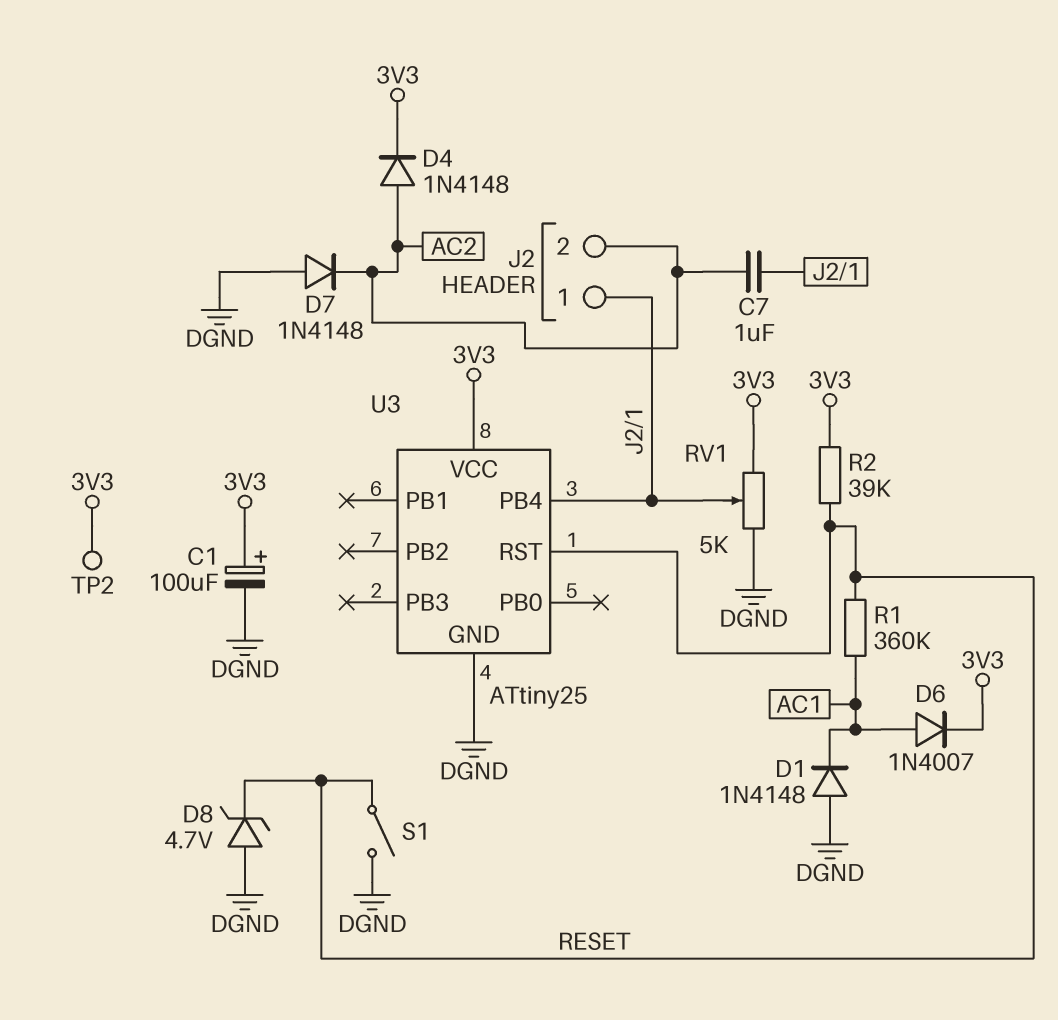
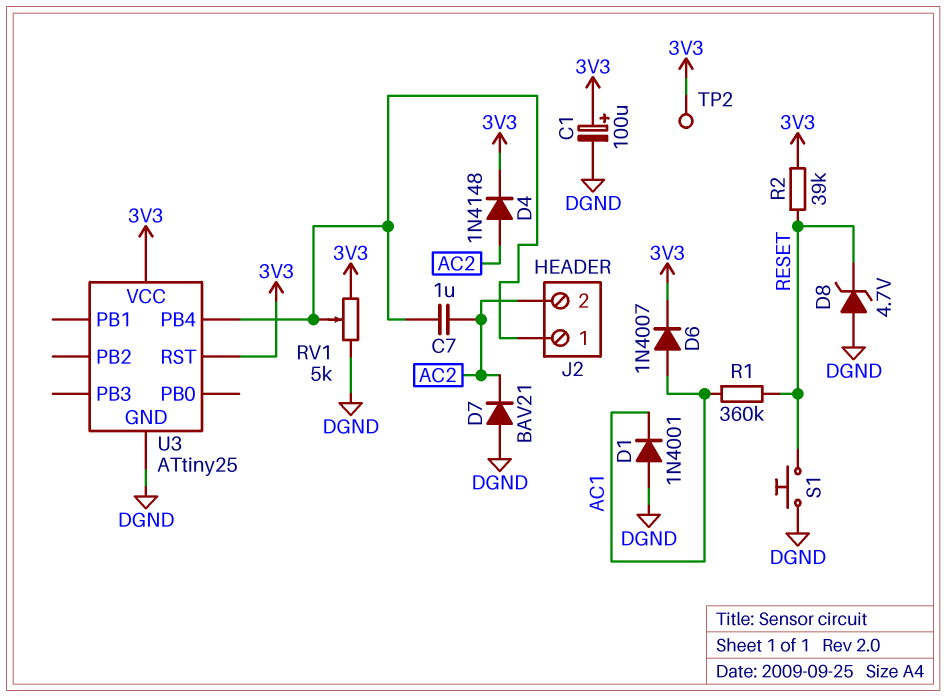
D1: diode 1N4148 (A DGND, K AC1) -> diode 1N4001 (A DGND, K AC1)
D7: diode 1N4148 (A DGND, K AC2) -> diode BAV21 (A DGND, K AC2)
S1: switch (DGND, RESET) -> button (DGND, RESET)
U3 pin RST: RESET -> 3V3

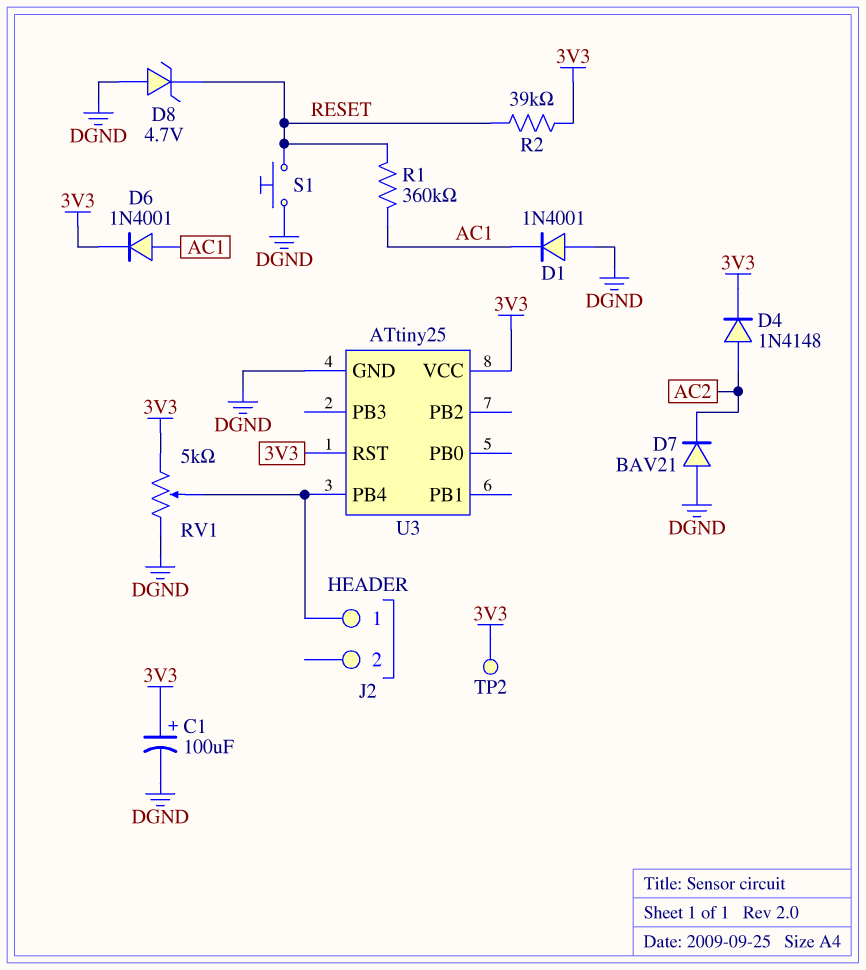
C7: 1uF (AC2, J2/1) -> none
D6: diode 1N4007 (A AC1, K 3V3) -> diode 1N4001 (A AC1, K 3V3)
J2 pin 2: AC2 -> none

